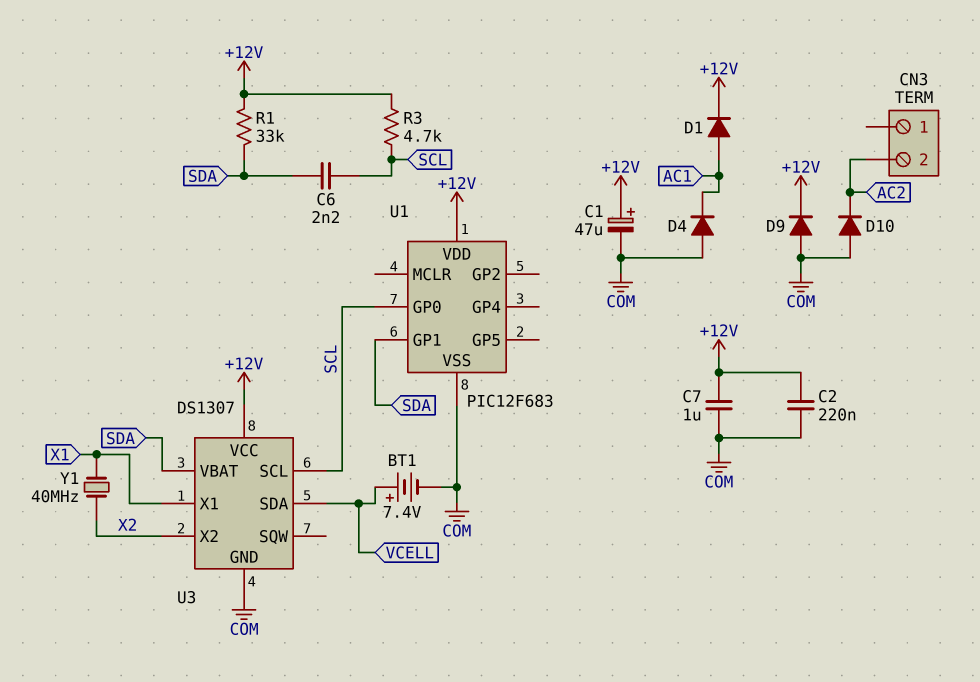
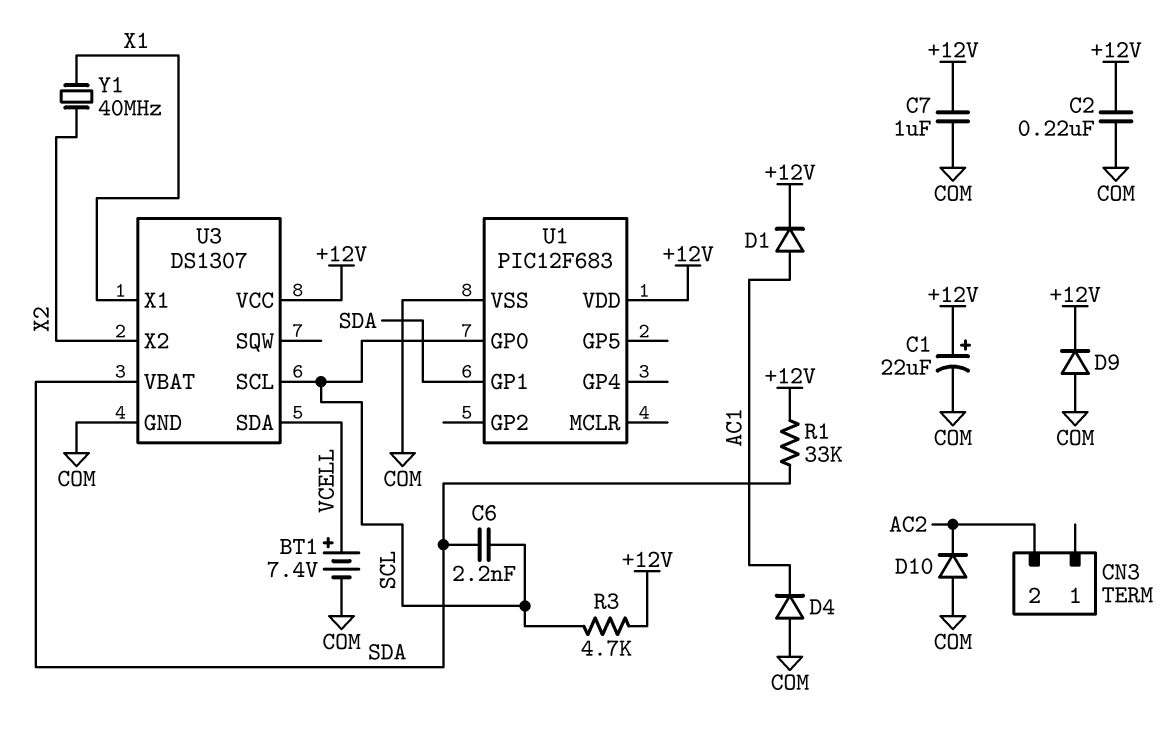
C1: 47uF (plus +12V, minus COM) -> 22uF (plus +12V, minus COM)

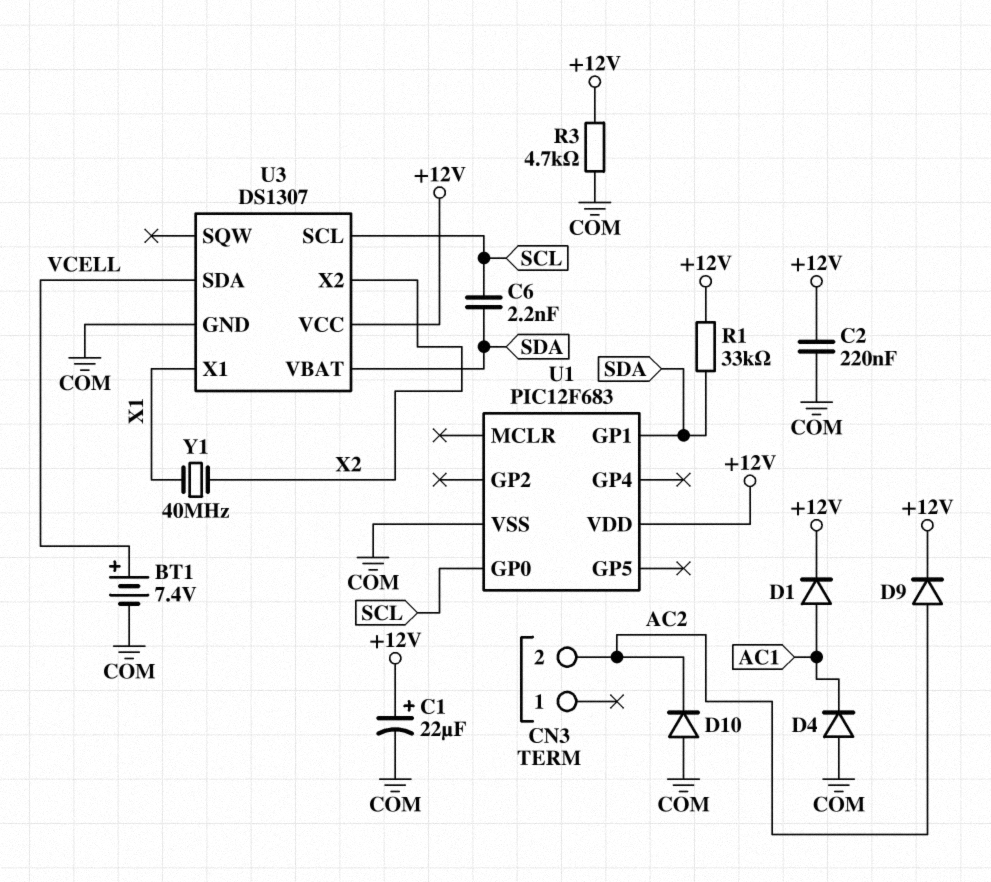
C7: 1uF (+12V, COM) -> none
D9: diode (A COM, K +12V) -> diode (A AC2, K +12V)
R3: 4.7k (+12V, SCL) -> 4.7k (+12V, COM)

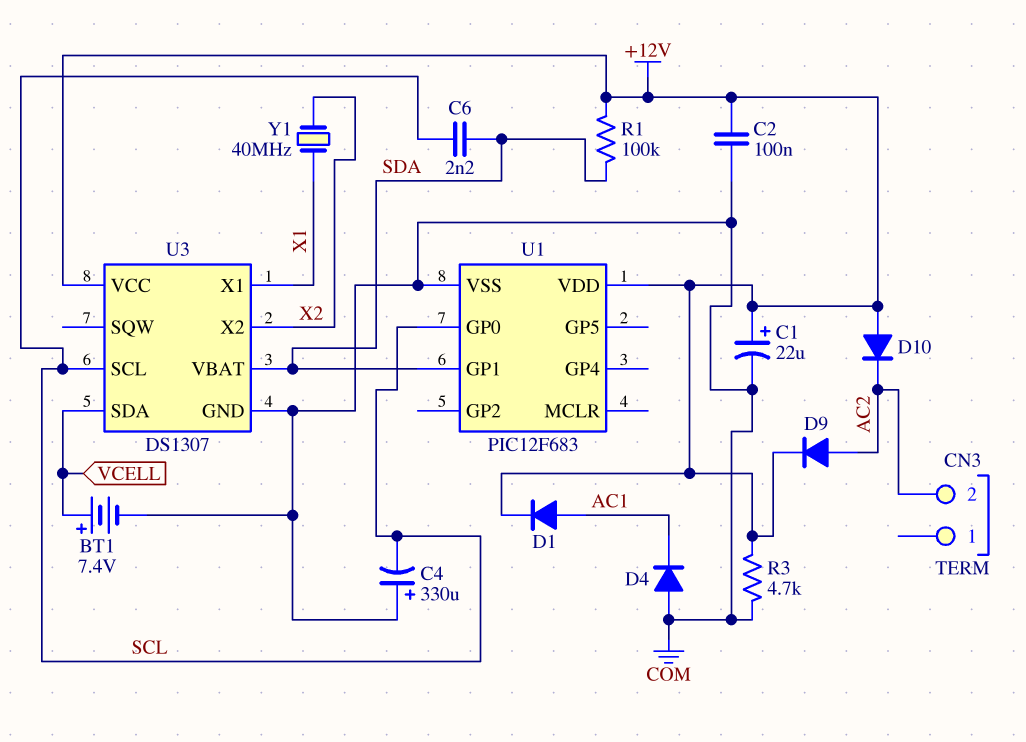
C2: 220nF (+12V, COM) -> 100nF (+12V, COM)
C4: none -> 330uF (plus COM, minus SCL)
D10: diode (A COM, K AC2) -> diode (A +12V, K AC2)
R1: 33k (+12V, SDA) -> 100k (+12V, SDA)

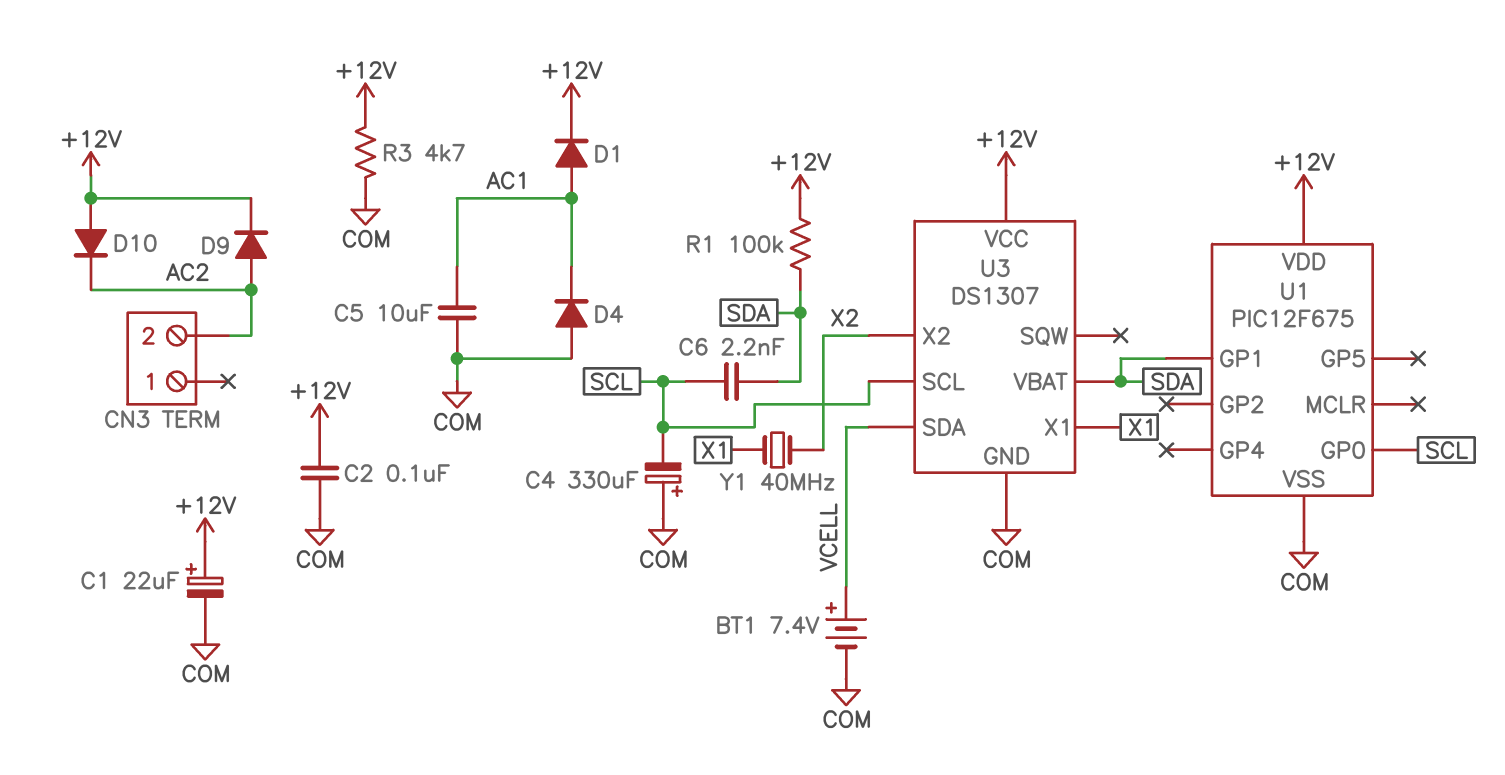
C5: none -> 10uF (AC1, COM)
U1: PIC12F683 -> PIC12F675

